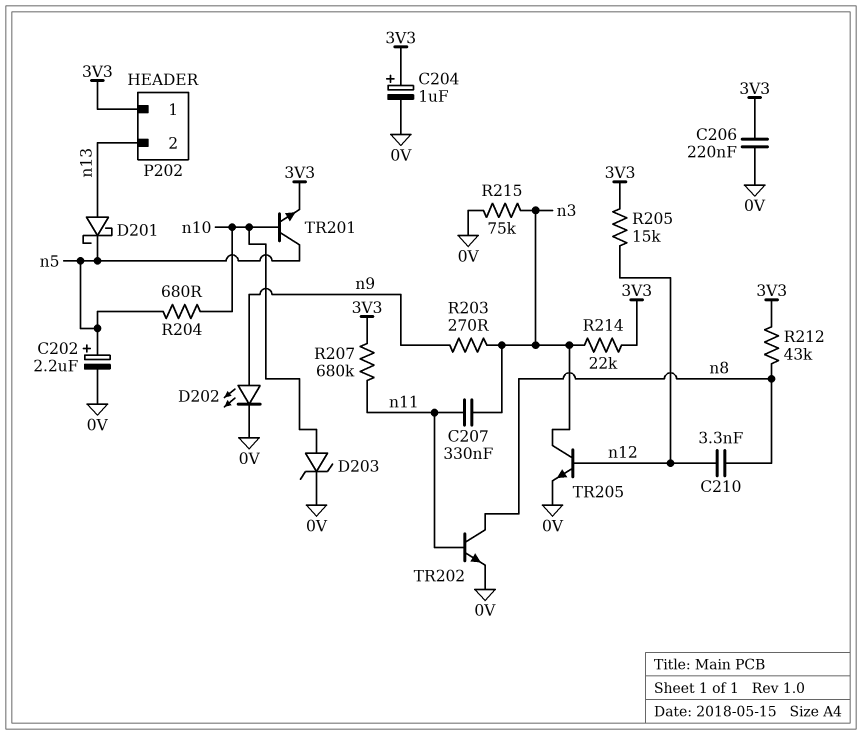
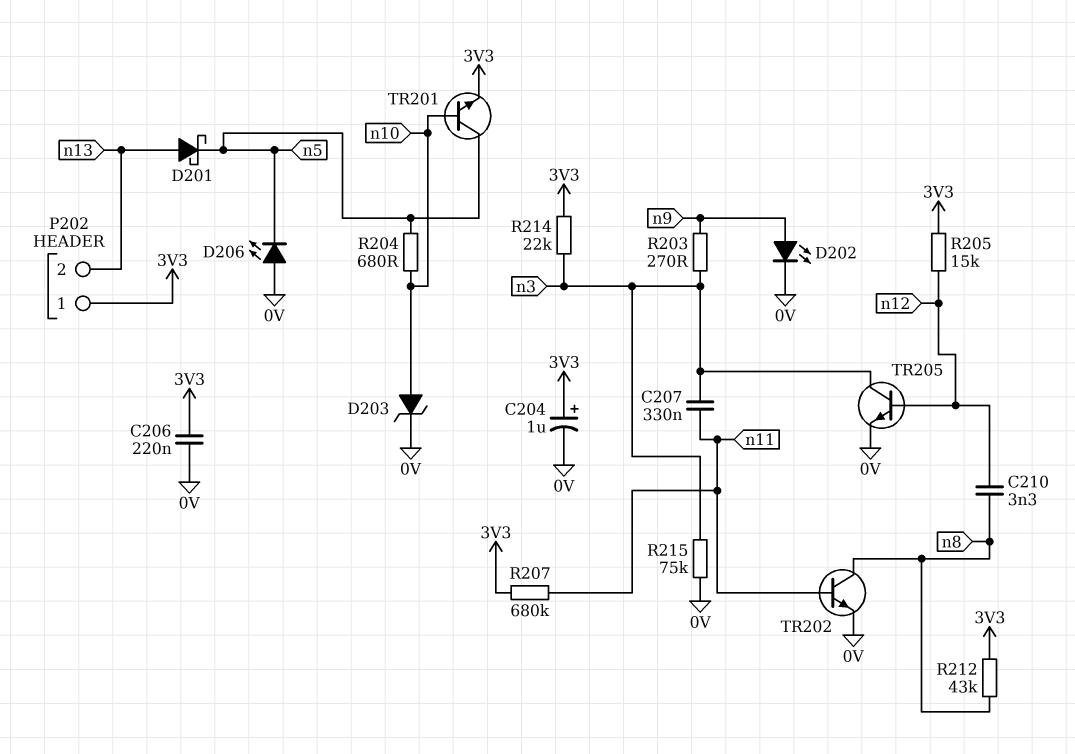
C202: 2.2uF (plus n5, minus 0V) -> none
D206: none -> LED (A 0V, K n5)

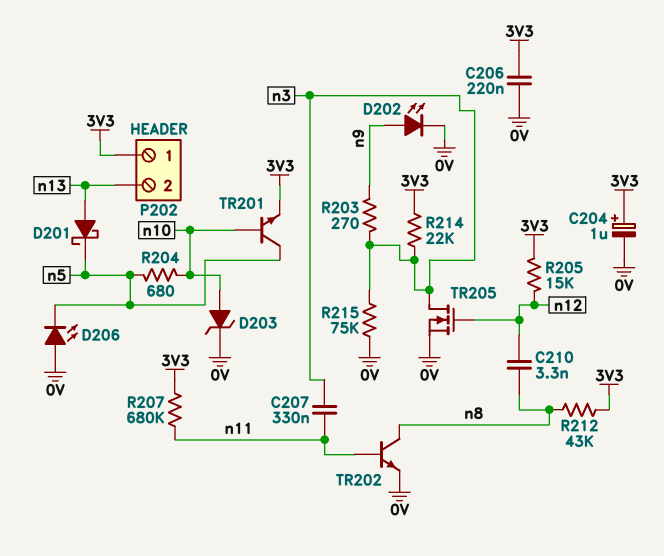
TR205: NPN (B n12, C n3, E 0V) -> NMOS (G n12, D n3, S 0V)

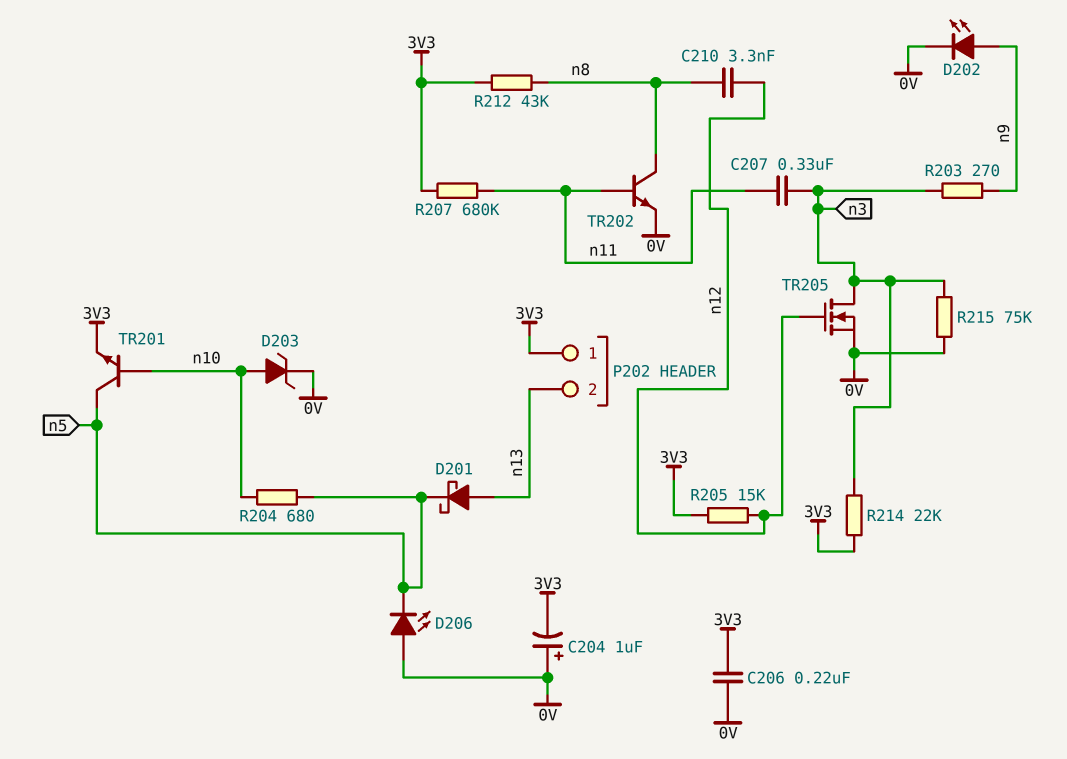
C204: 1uF (plus 3V3, minus 0V) -> 1uF (plus 0V, minus 3V3)

